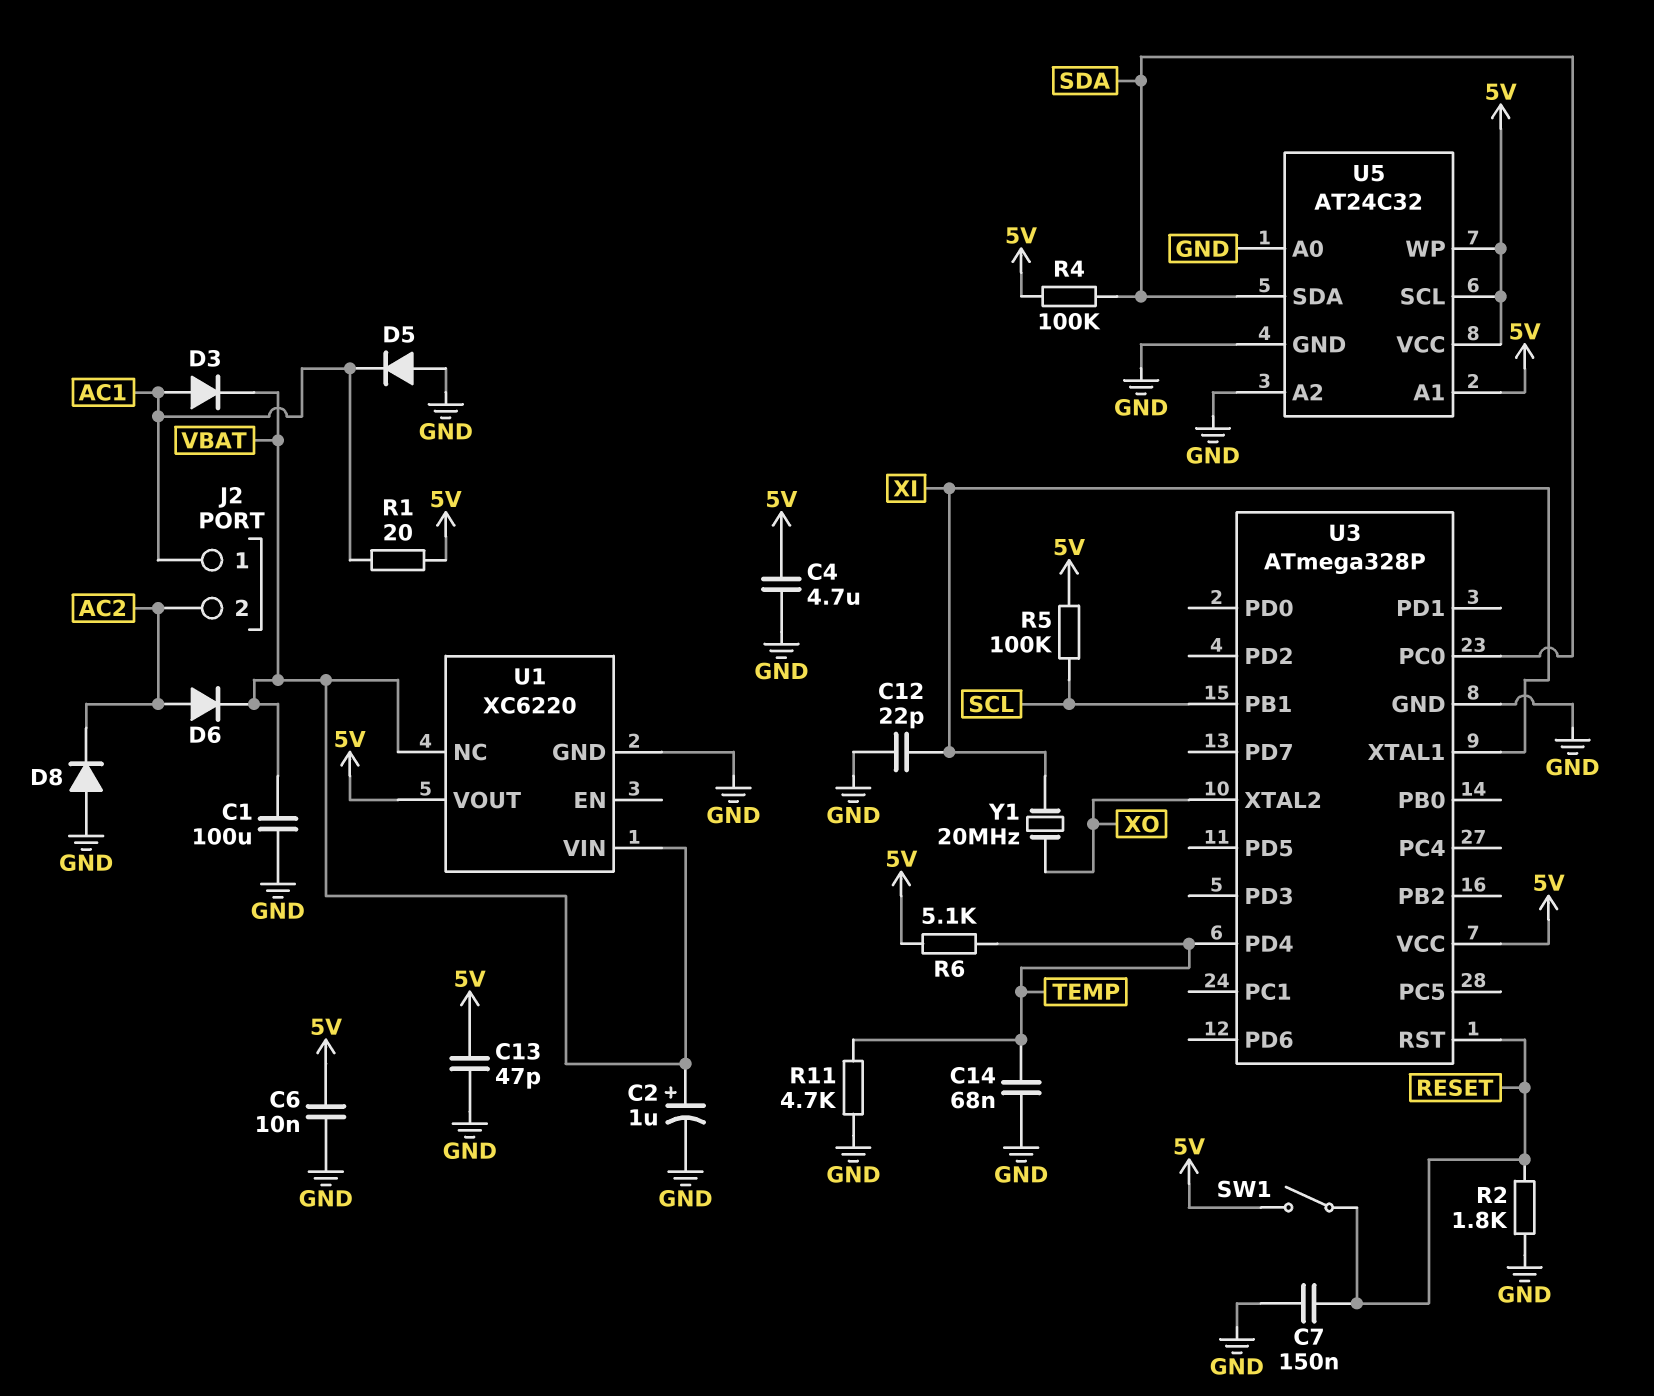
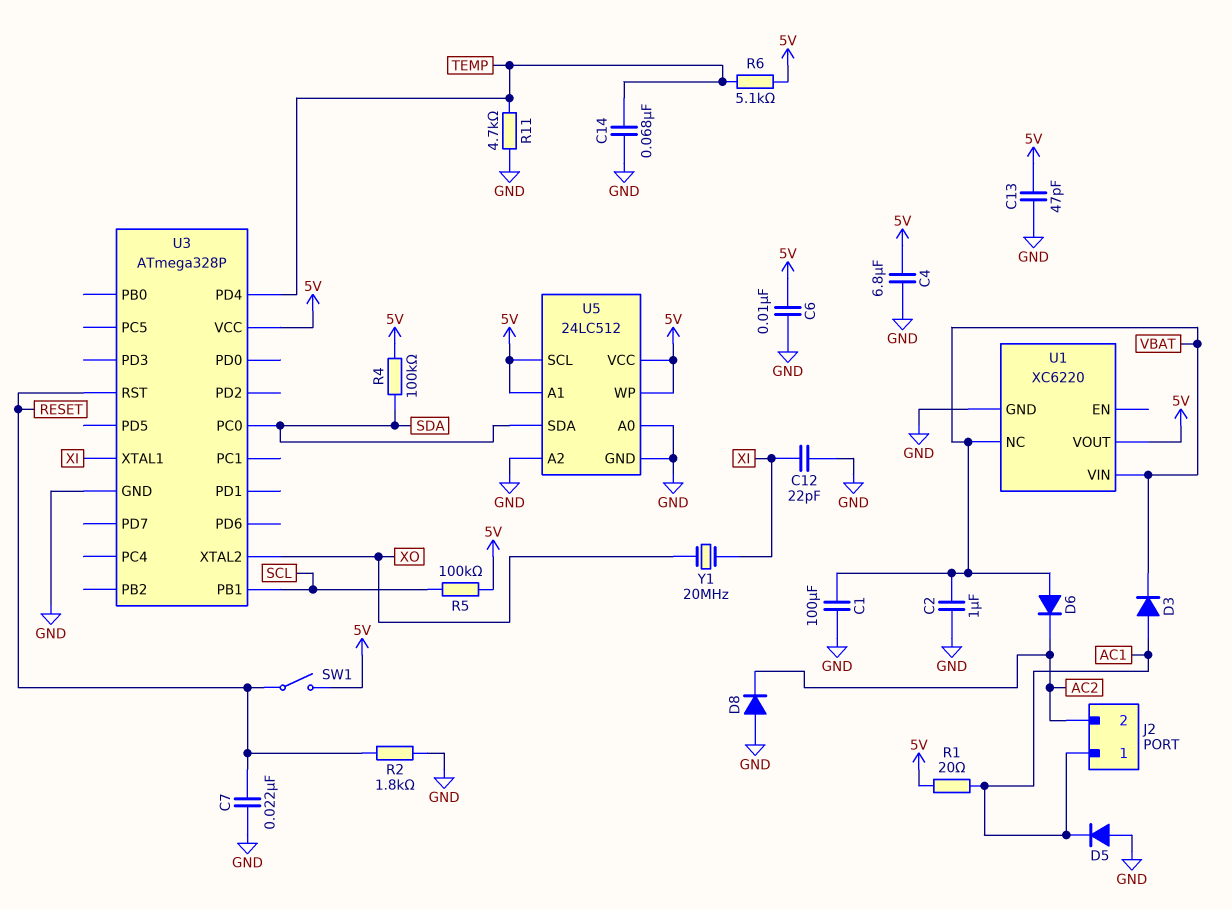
C2: 1uF (plus VBAT, minus GND) -> 1uF (GND, VBAT)
C4: 4.7uF (5V, GND) -> 6.8uF (5V, GND)
C7: 150nF (GND, RESET) -> 22nF (GND, RESET)
D6: diode (A AC2, K VBAT) -> diode (A VBAT, K AC2)
U5: AT24C32 -> 24LC512

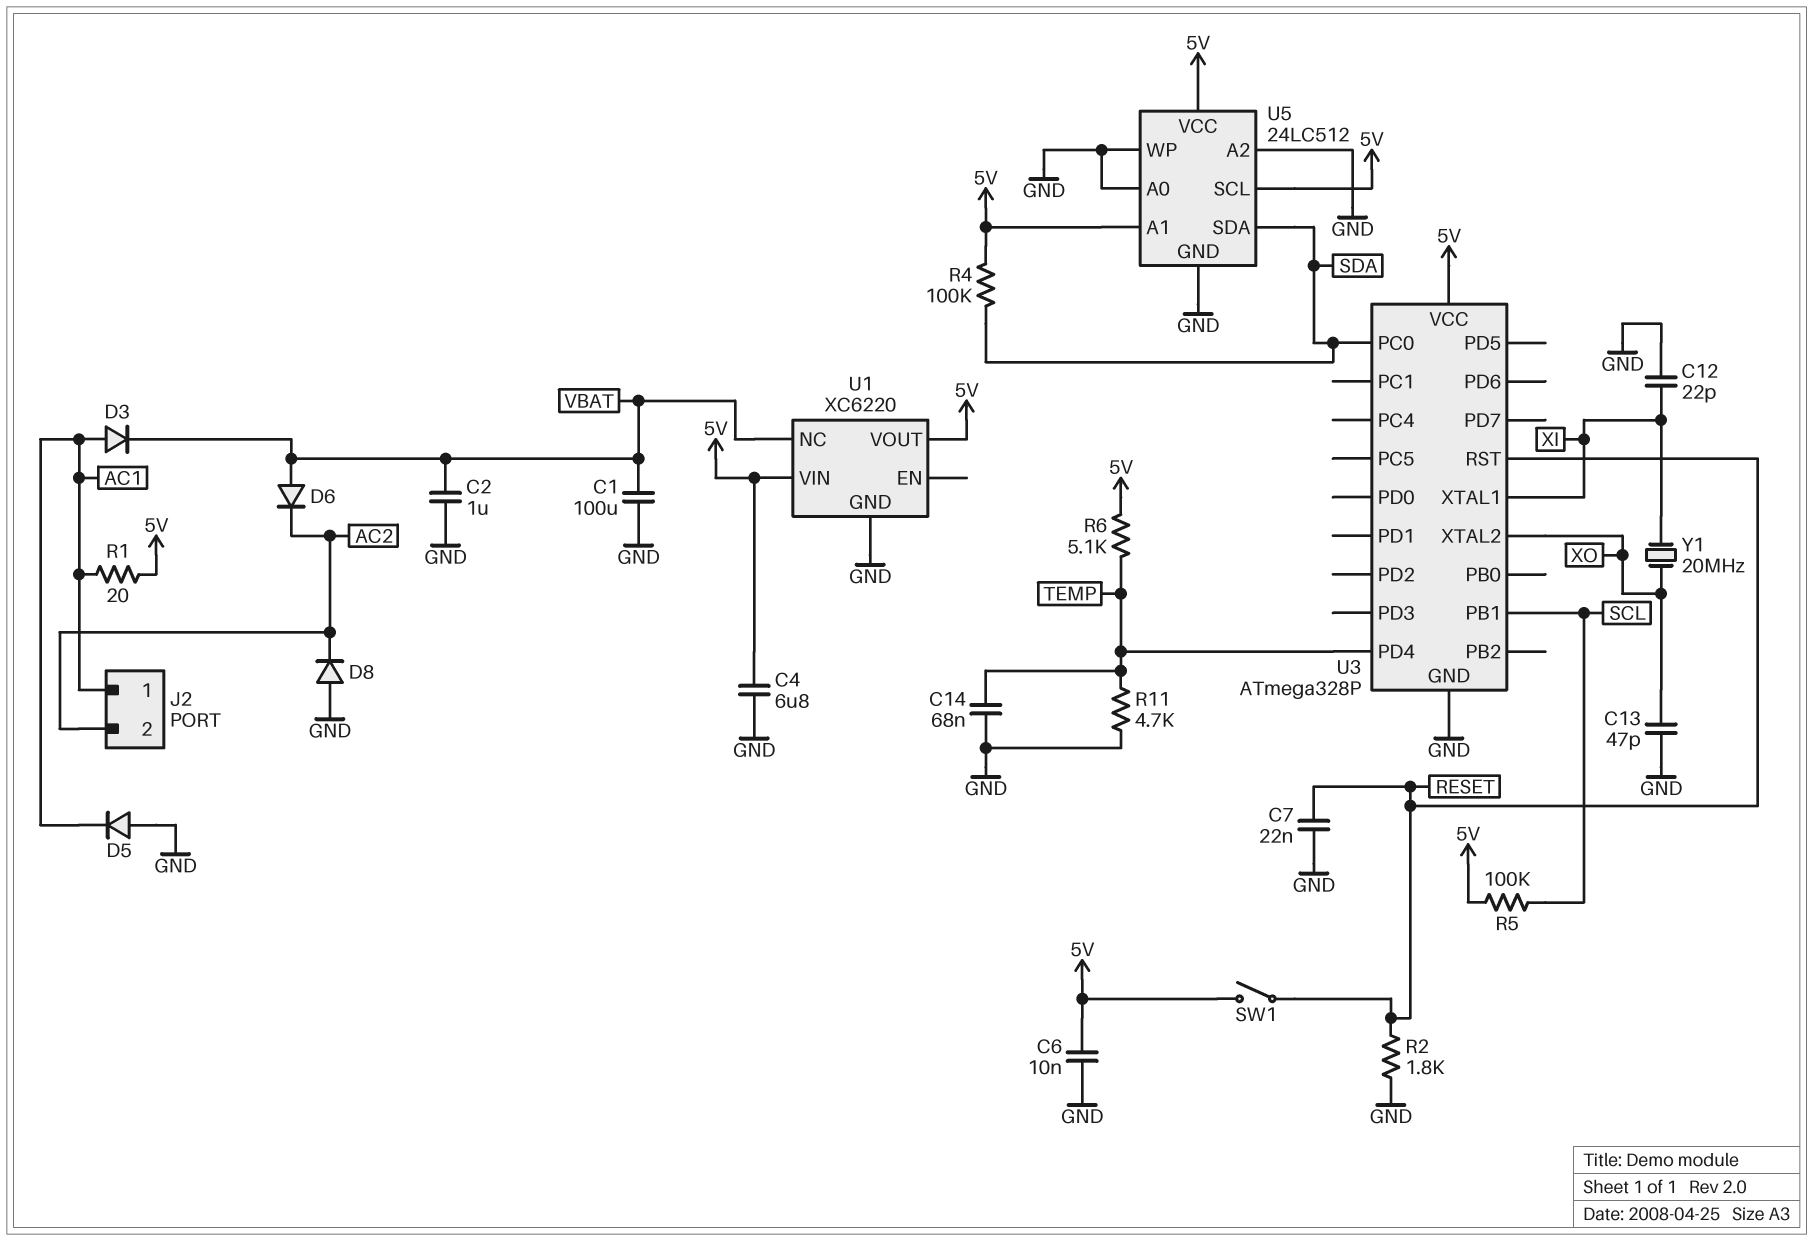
C13: 47pF (5V, GND) -> 47pF (GND, XO)
U1 pin VIN: VBAT -> 5V
U5 pin WP: 5V -> GND

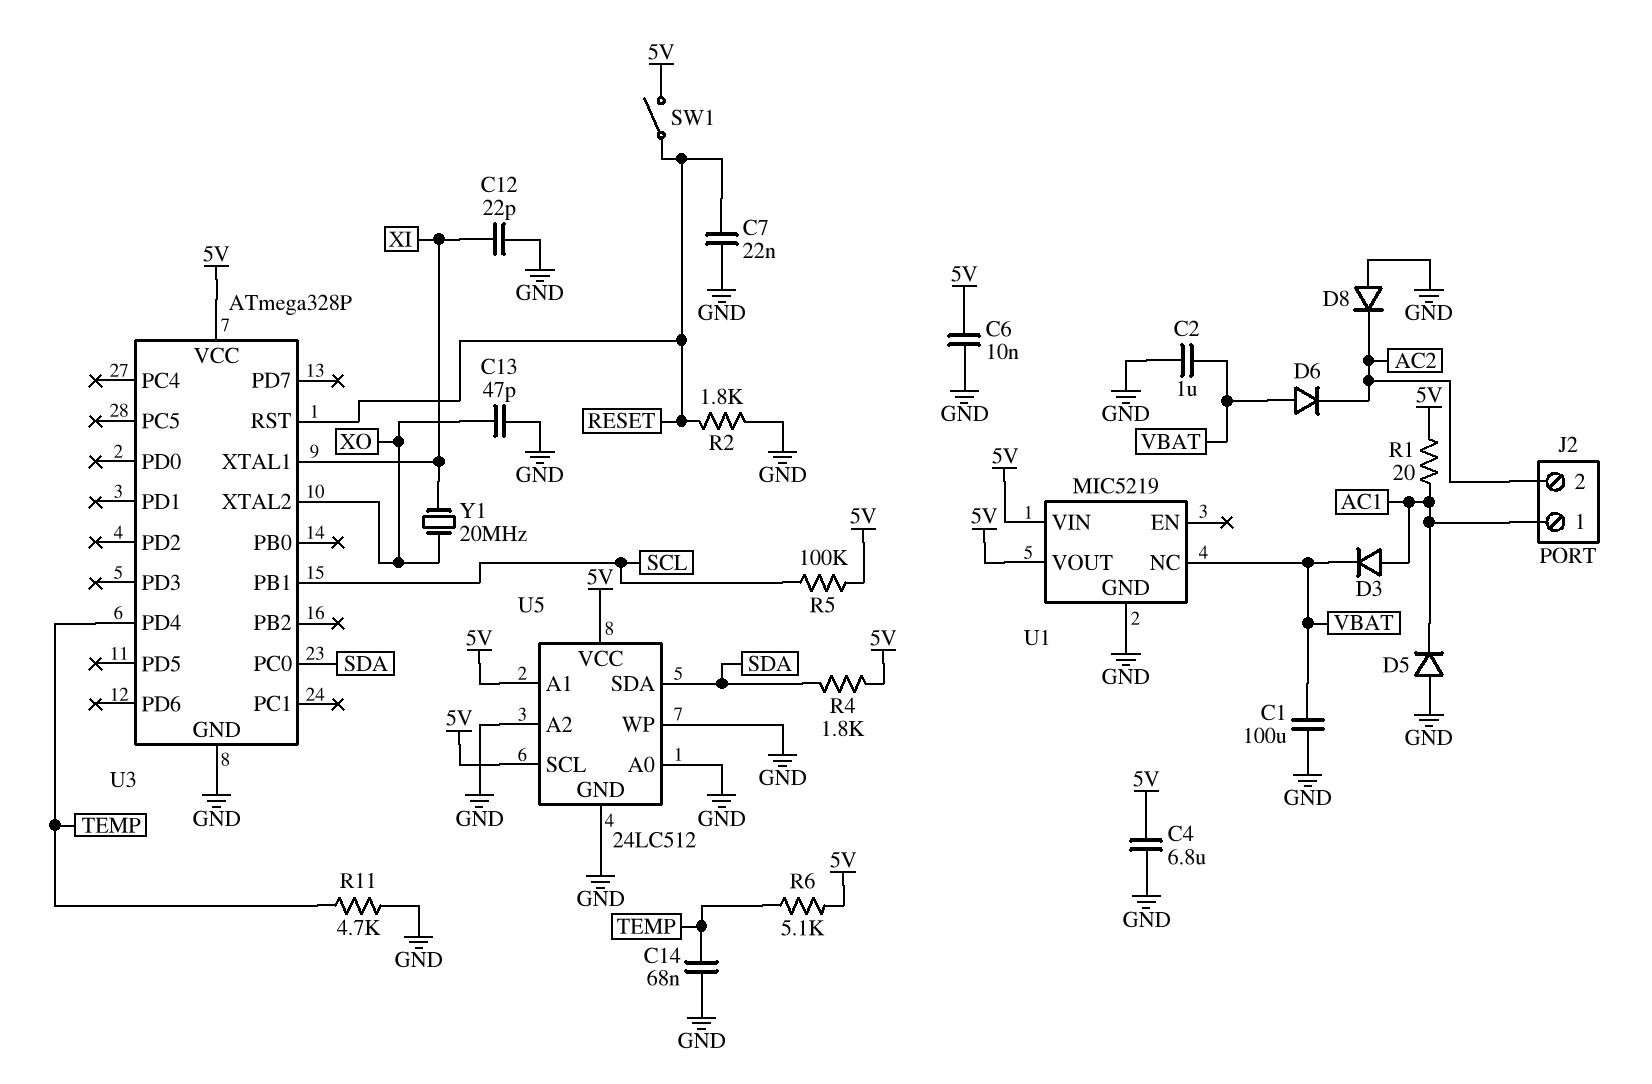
R4: 100k (5V, SDA) -> 1.8k (5V, SDA)
U1: XC6220 -> MIC5219

